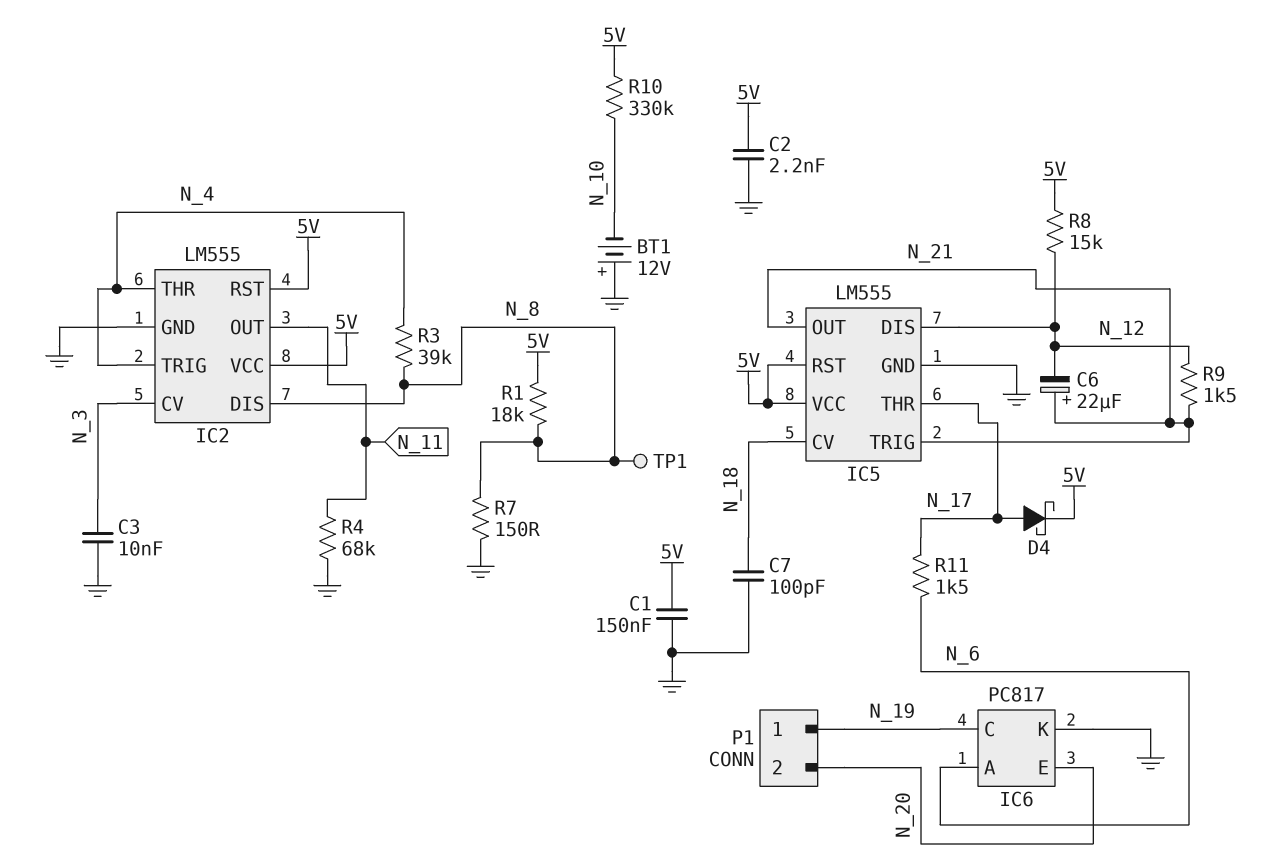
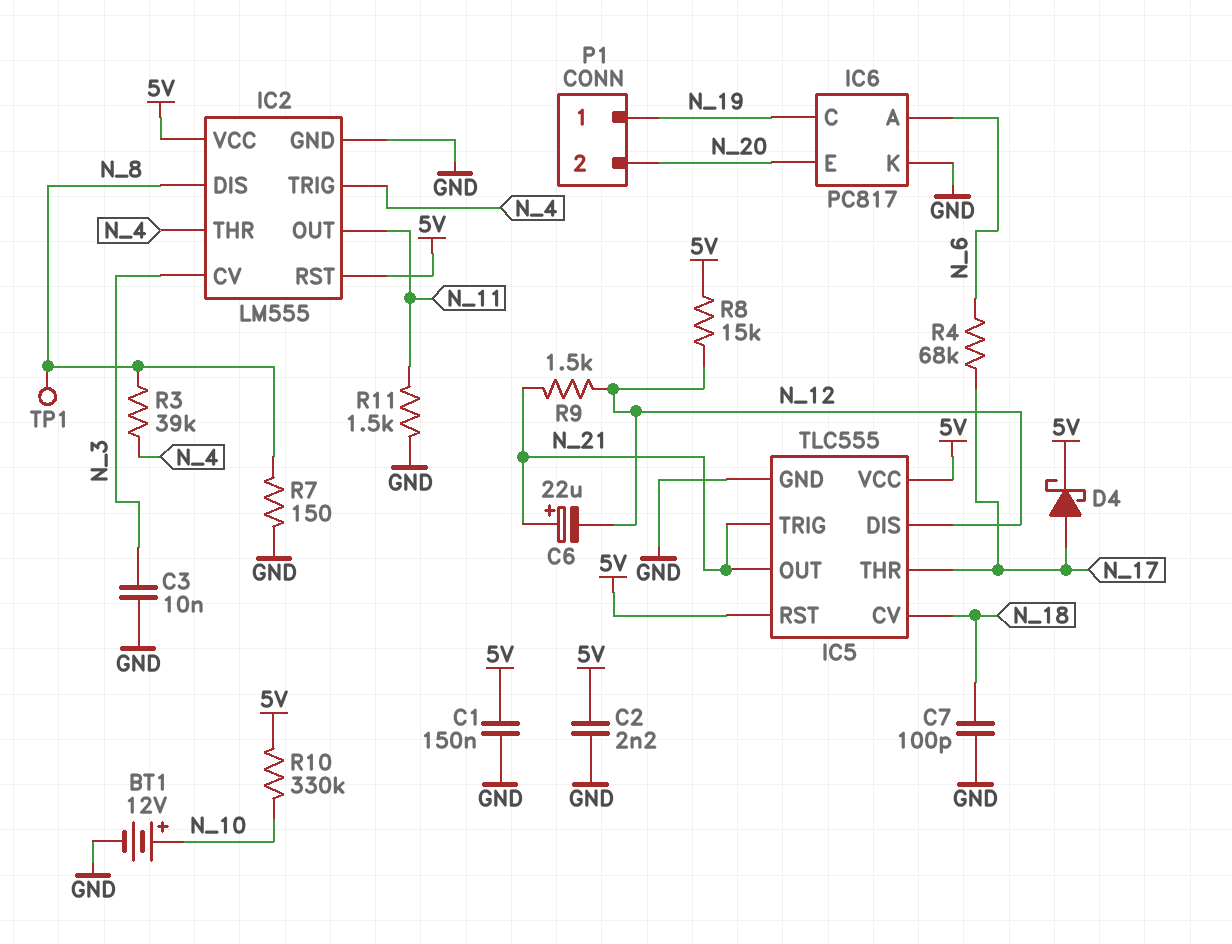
BT1: 12V (plus GND, minus N_10) -> 12V (plus N_10, minus GND)
IC5: LM555 -> TLC555
R1: 18k (5V, N_8) -> none
R4: 68k (GND, N_11) -> 68k (N_6, N_17)
R11: 1.5k (N_6, N_17) -> 1.5k (GND, N_11)

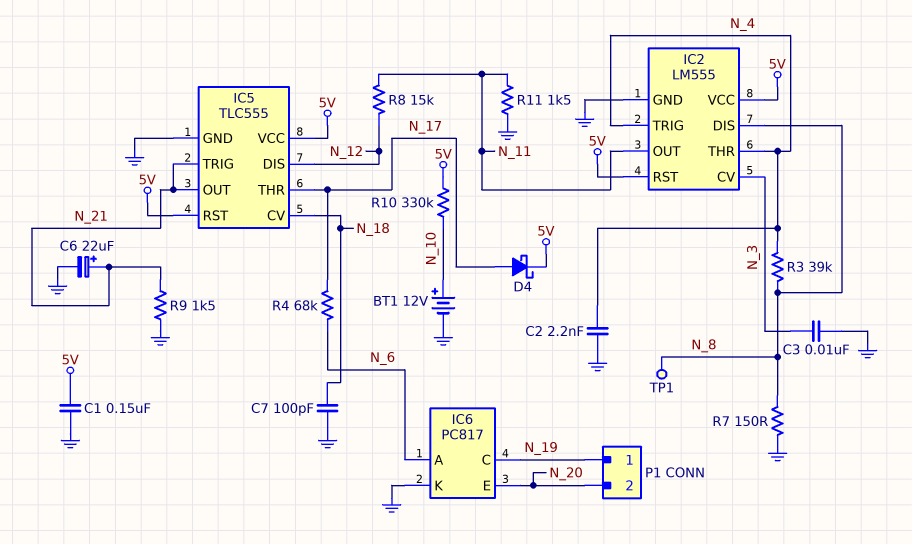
C2: 2.2nF (5V, GND) -> 2.2nF (GND, N_4)
C6: 22uF (plus N_21, minus N_12) -> 22uF (plus N_21, minus GND)
R8: 15k (5V, N_12) -> 15k (N_11, N_12)
R9: 1.5k (N_12, N_21) -> 1.5k (GND, N_21)

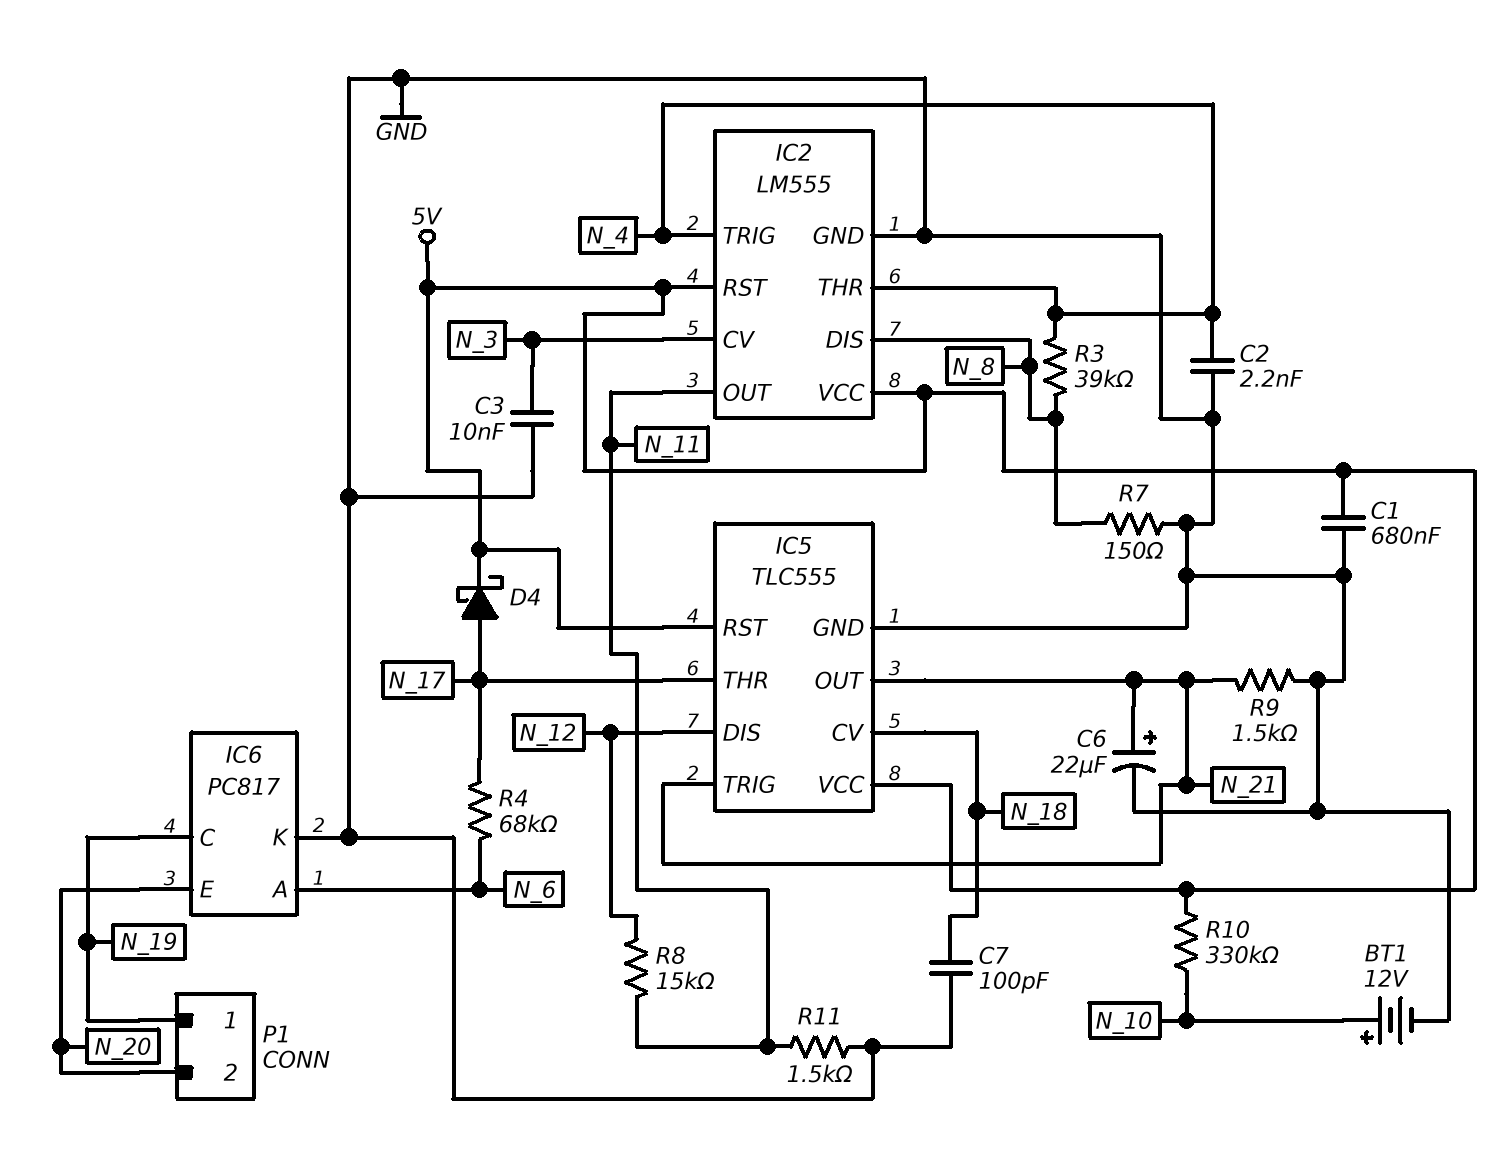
C1: 150nF (5V, GND) -> 680nF (5V, GND)
TP1: test point (N_8) -> none

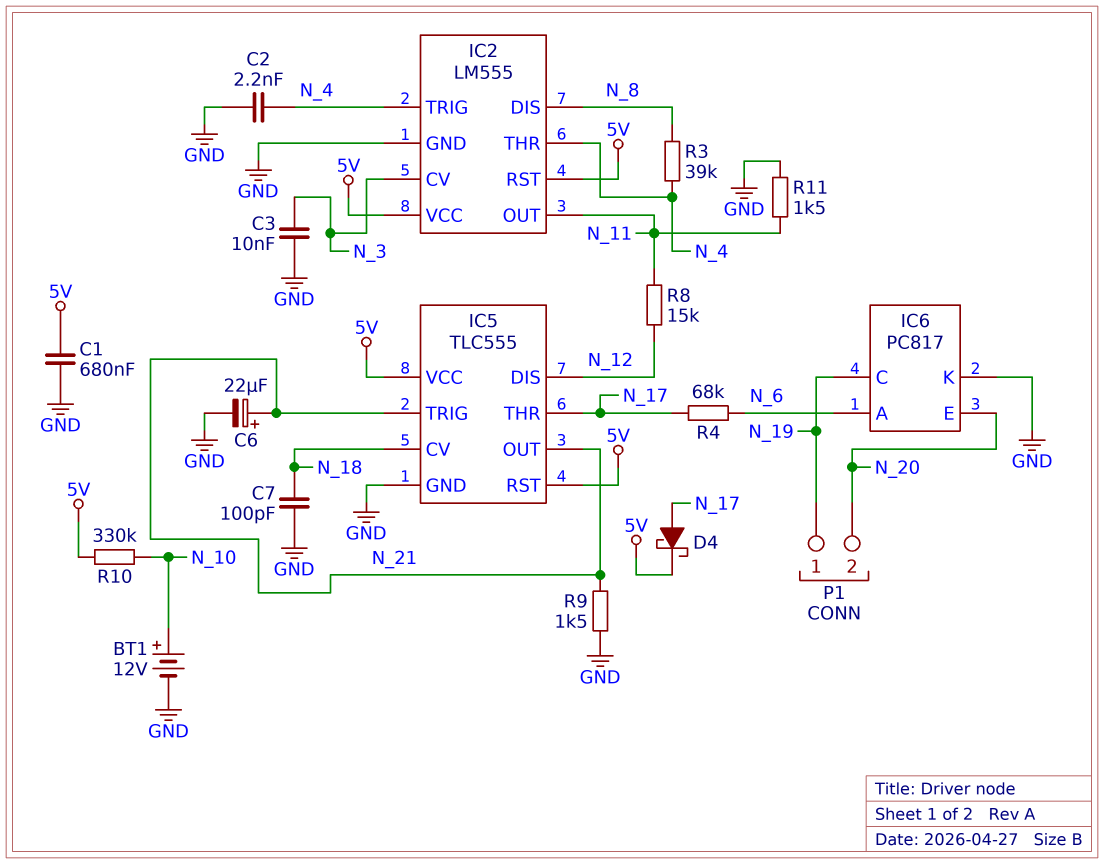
R7: 150 (GND, N_8) -> none

